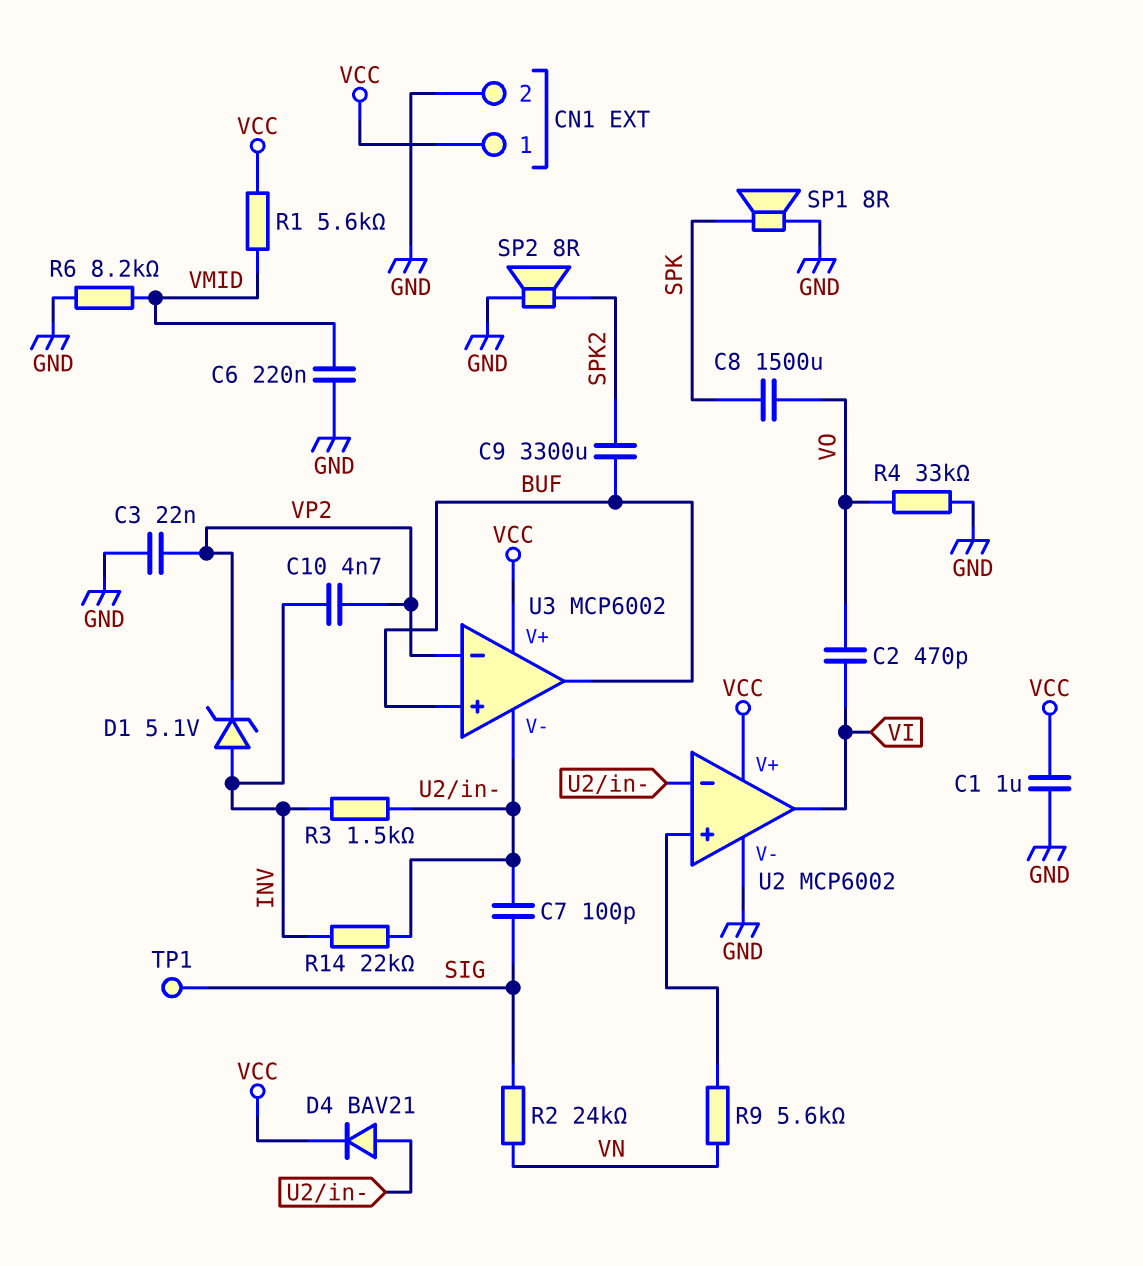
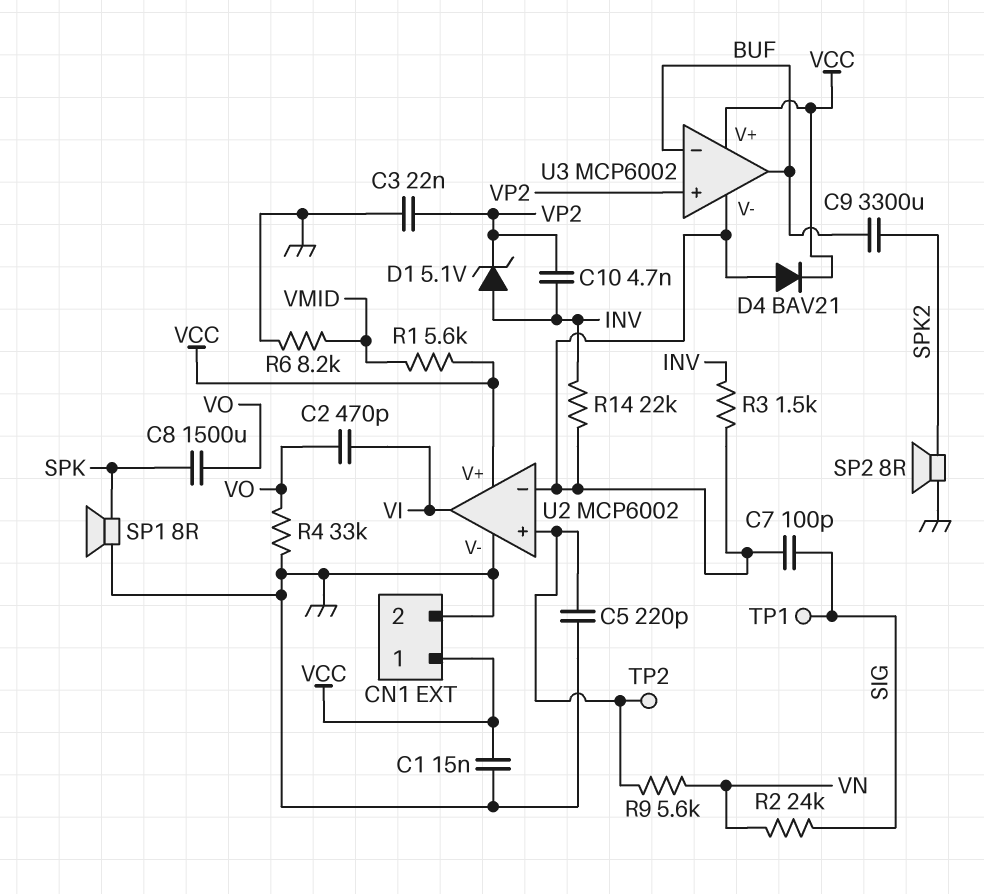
C1: 1uF (GND, VCC) -> 15nF (GND, VCC)
C5: none -> 220pF (GND, U2/in+)
C6: 220nF (GND, VMID) -> none
TP2: none -> test point (U2/in+)
U3 pin in+: BUF -> VP2
U3 pin in-: VP2 -> BUF

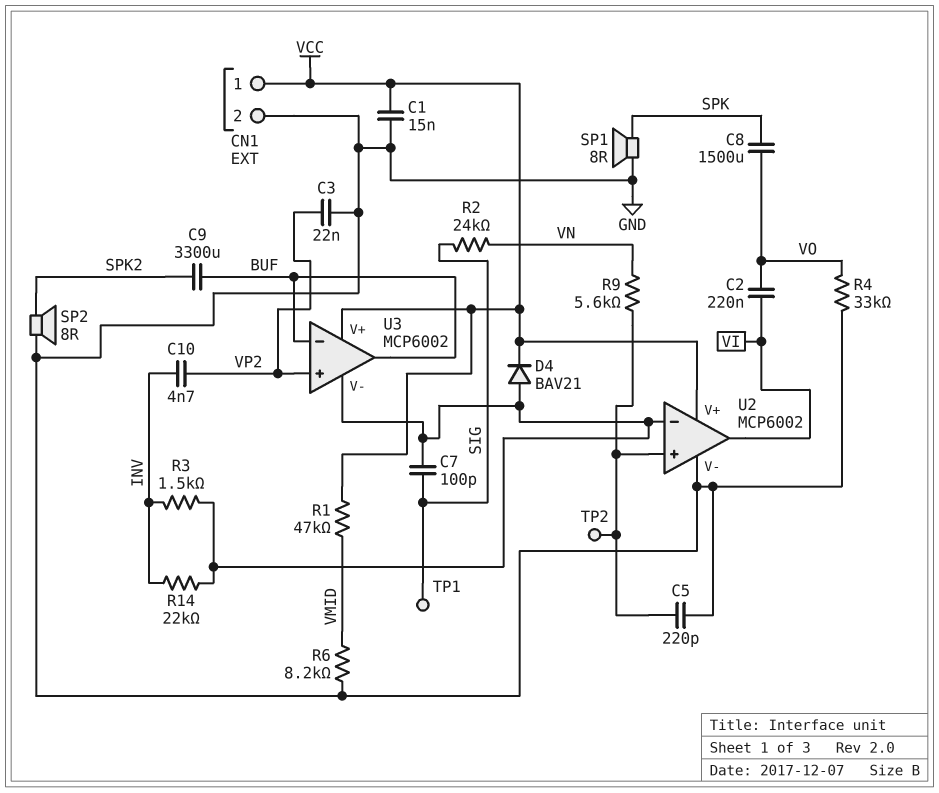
C2: 470pF (VI, VO) -> 220nF (VI, VO)
D1: zener 5.1V (A INV, K VP2) -> none
R1: 5.6k (VCC, VMID) -> 47k (VCC, VMID)

